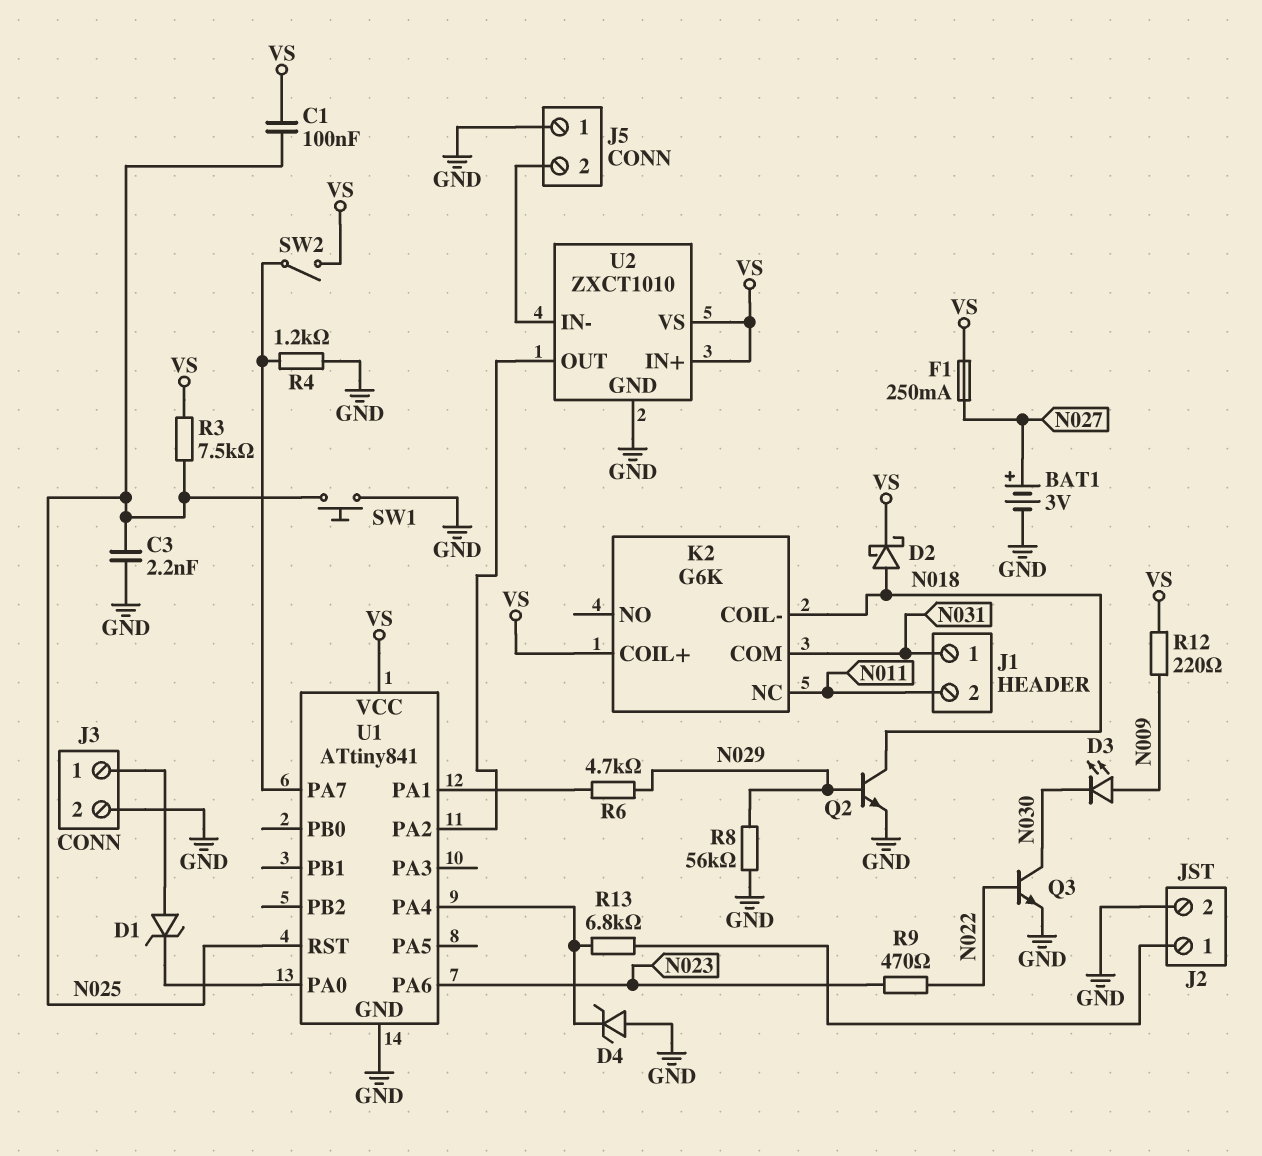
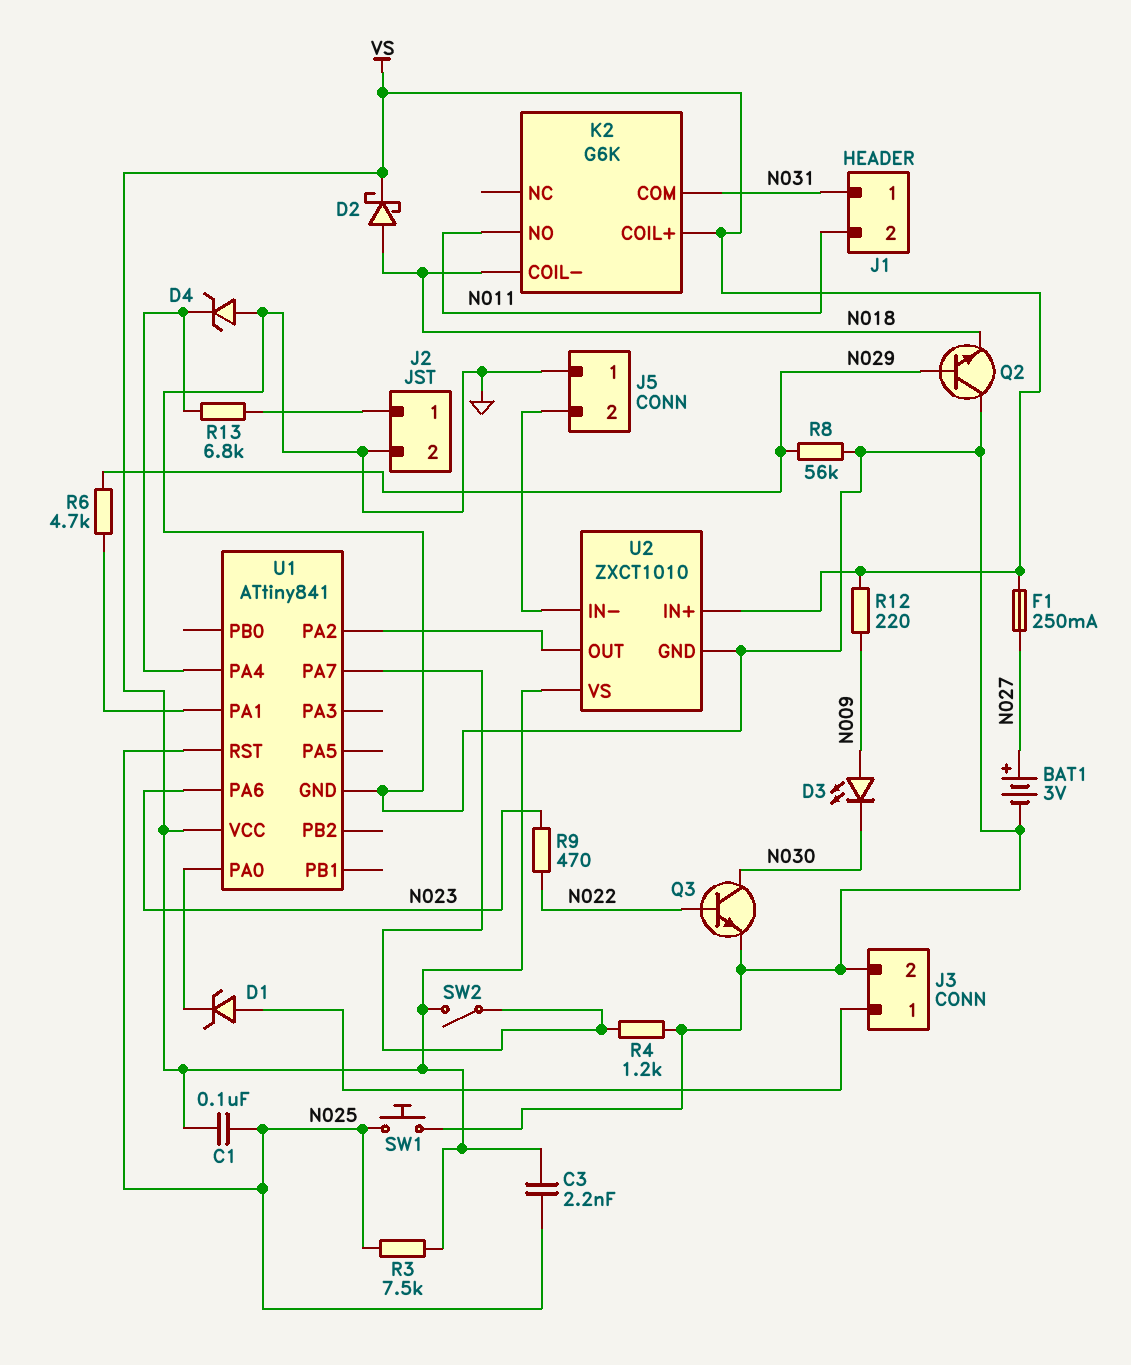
C3: 2.2nF (GND, N025) -> 2.2nF (N025, VS)
K2 pin NC: N011 -> none
K2 pin NO: none -> N011
Q2: NPN (B N029, C N018, E GND) -> NPN (B N029, C GND, E N018)

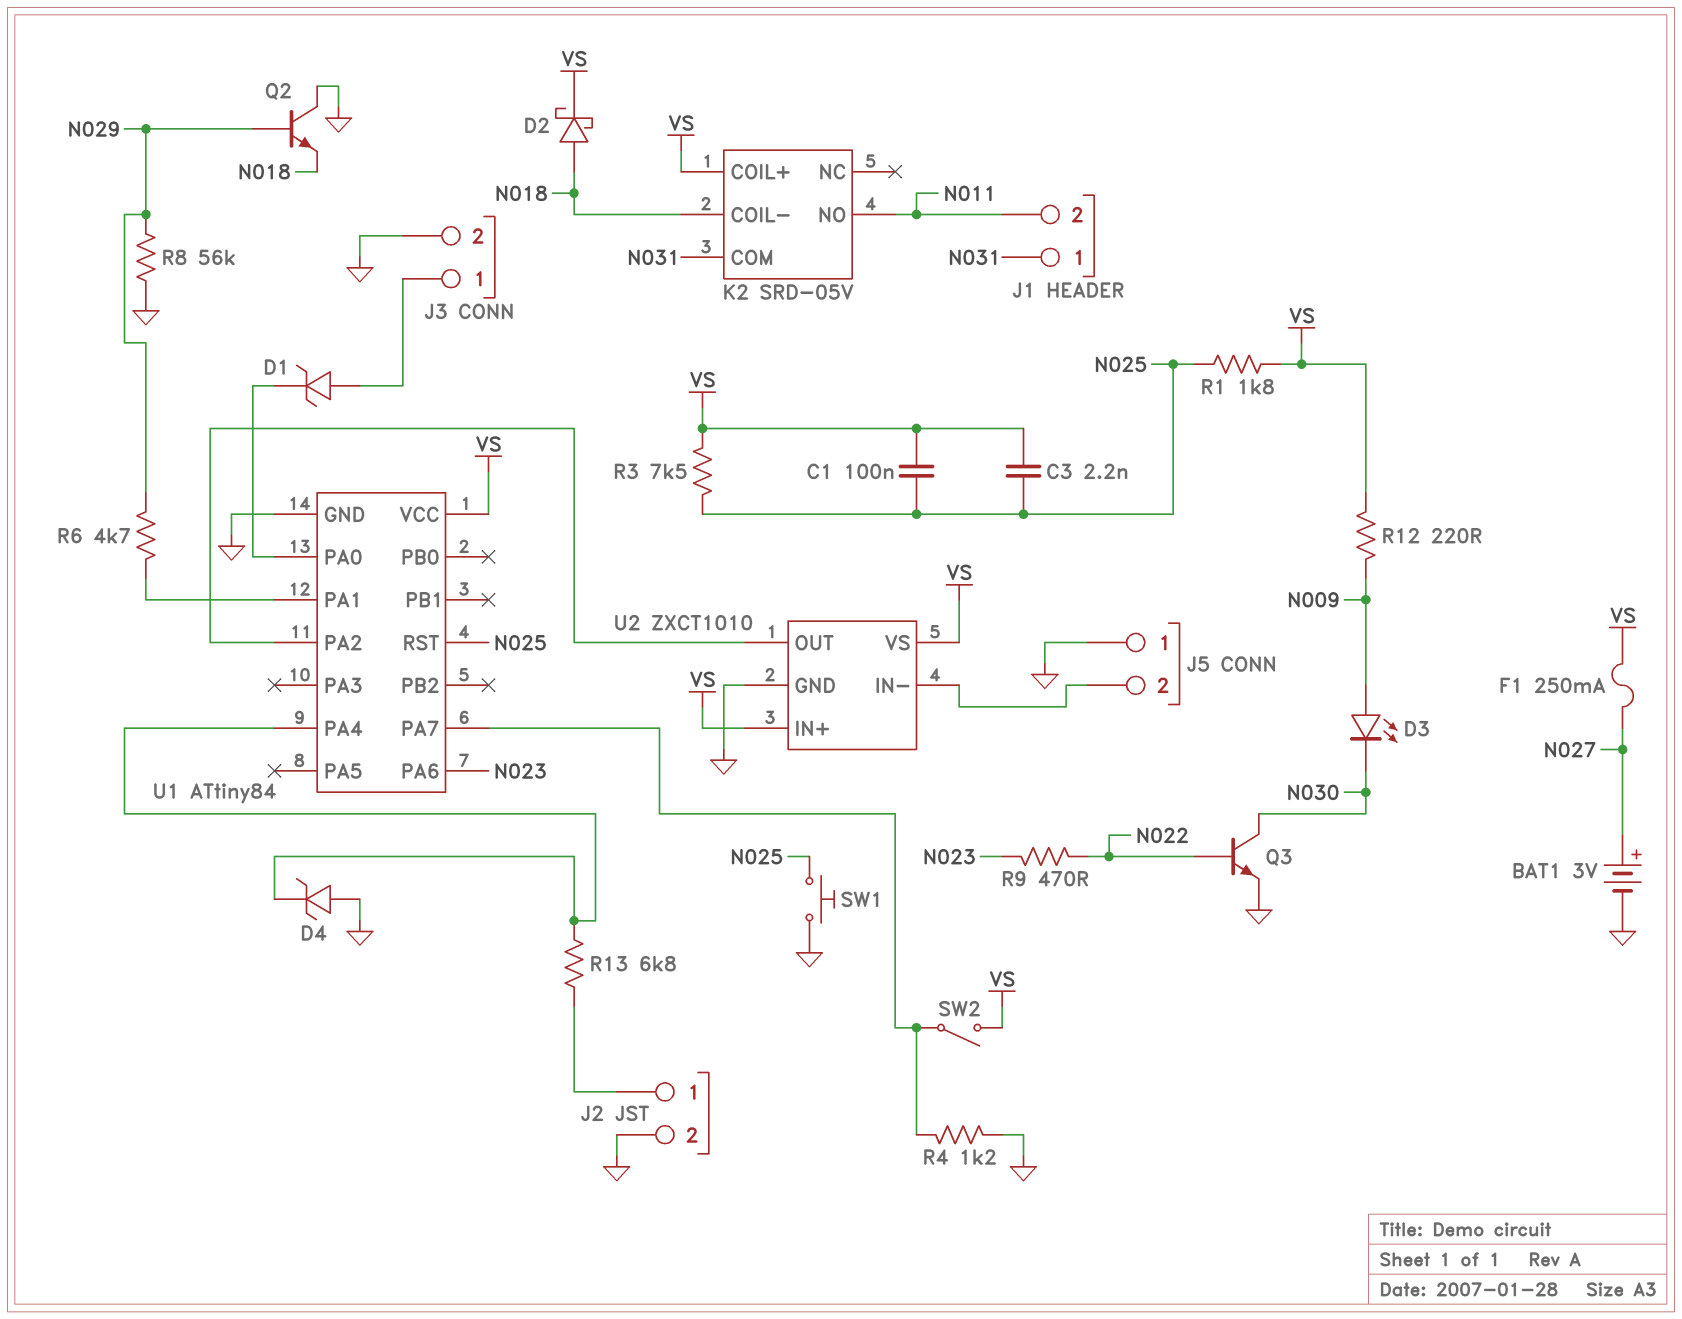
K2: G6K -> SRD-05V
R1: none -> 1.8k (N025, VS)
U1: ATtiny841 -> ATtiny84

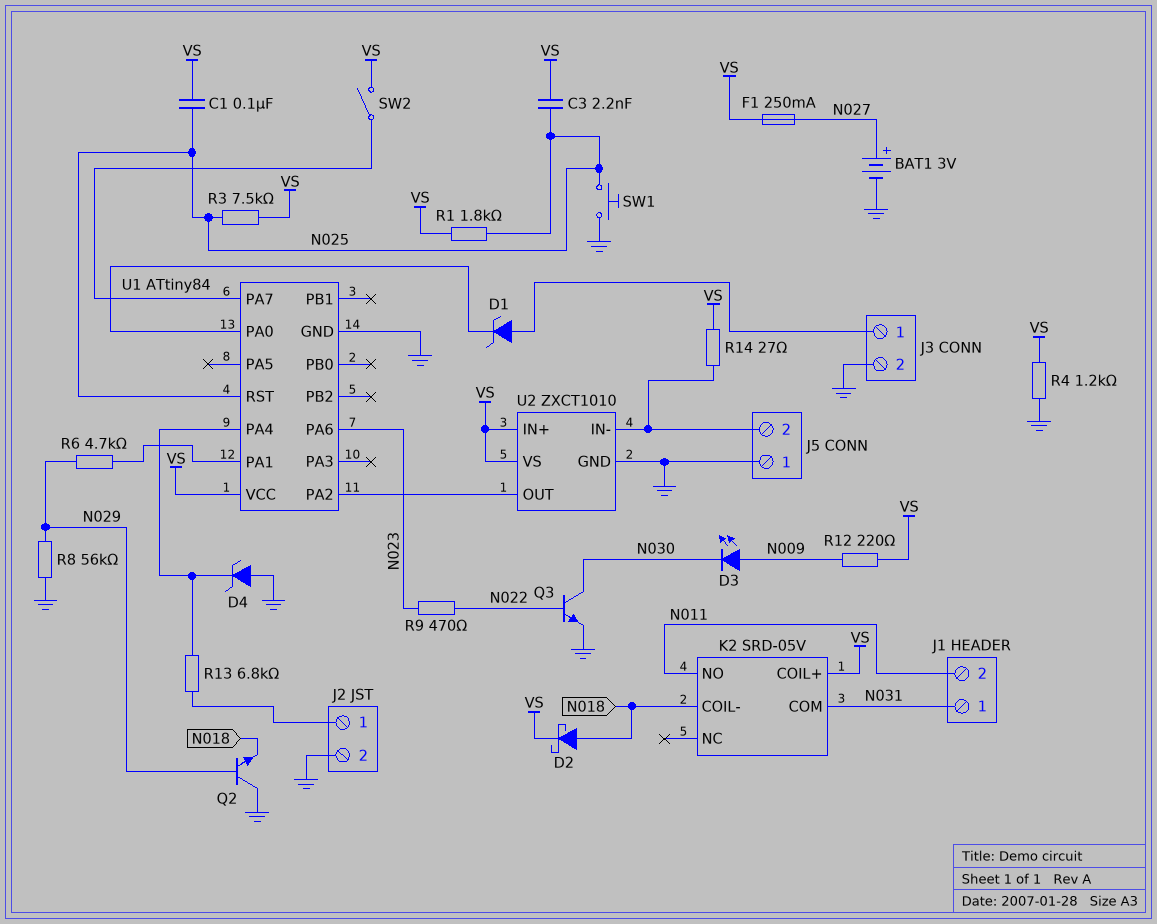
R4: 1.2k (GND, U1/PA7) -> 1.2k (GND, VS)
R14: none -> 27 (J5/2, VS)

